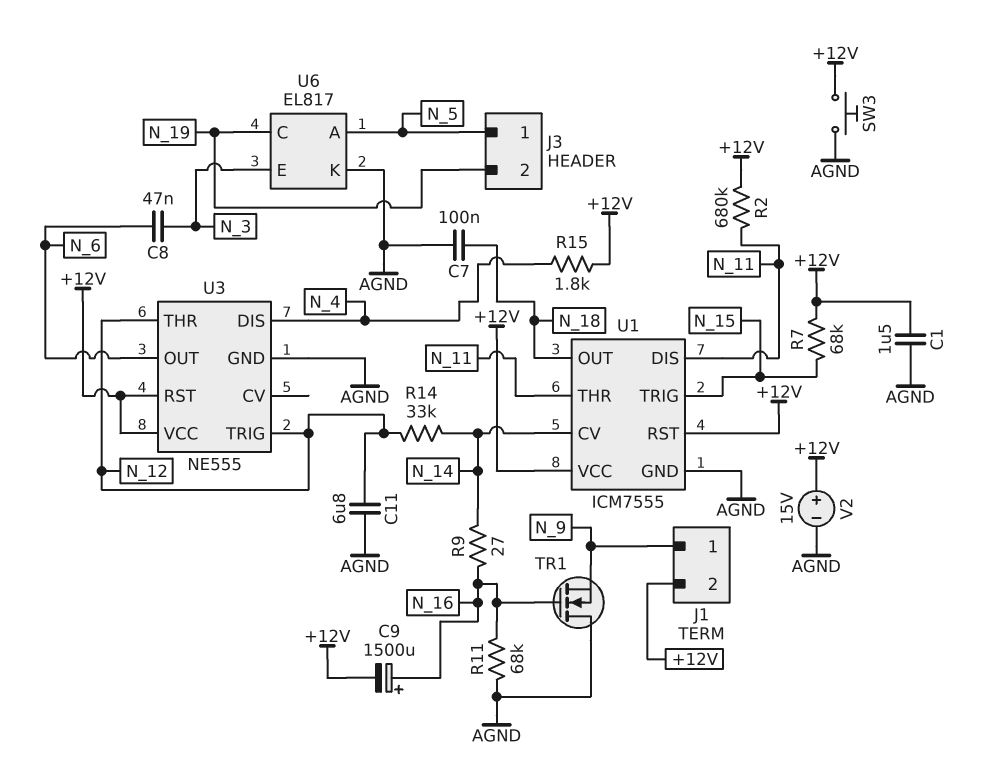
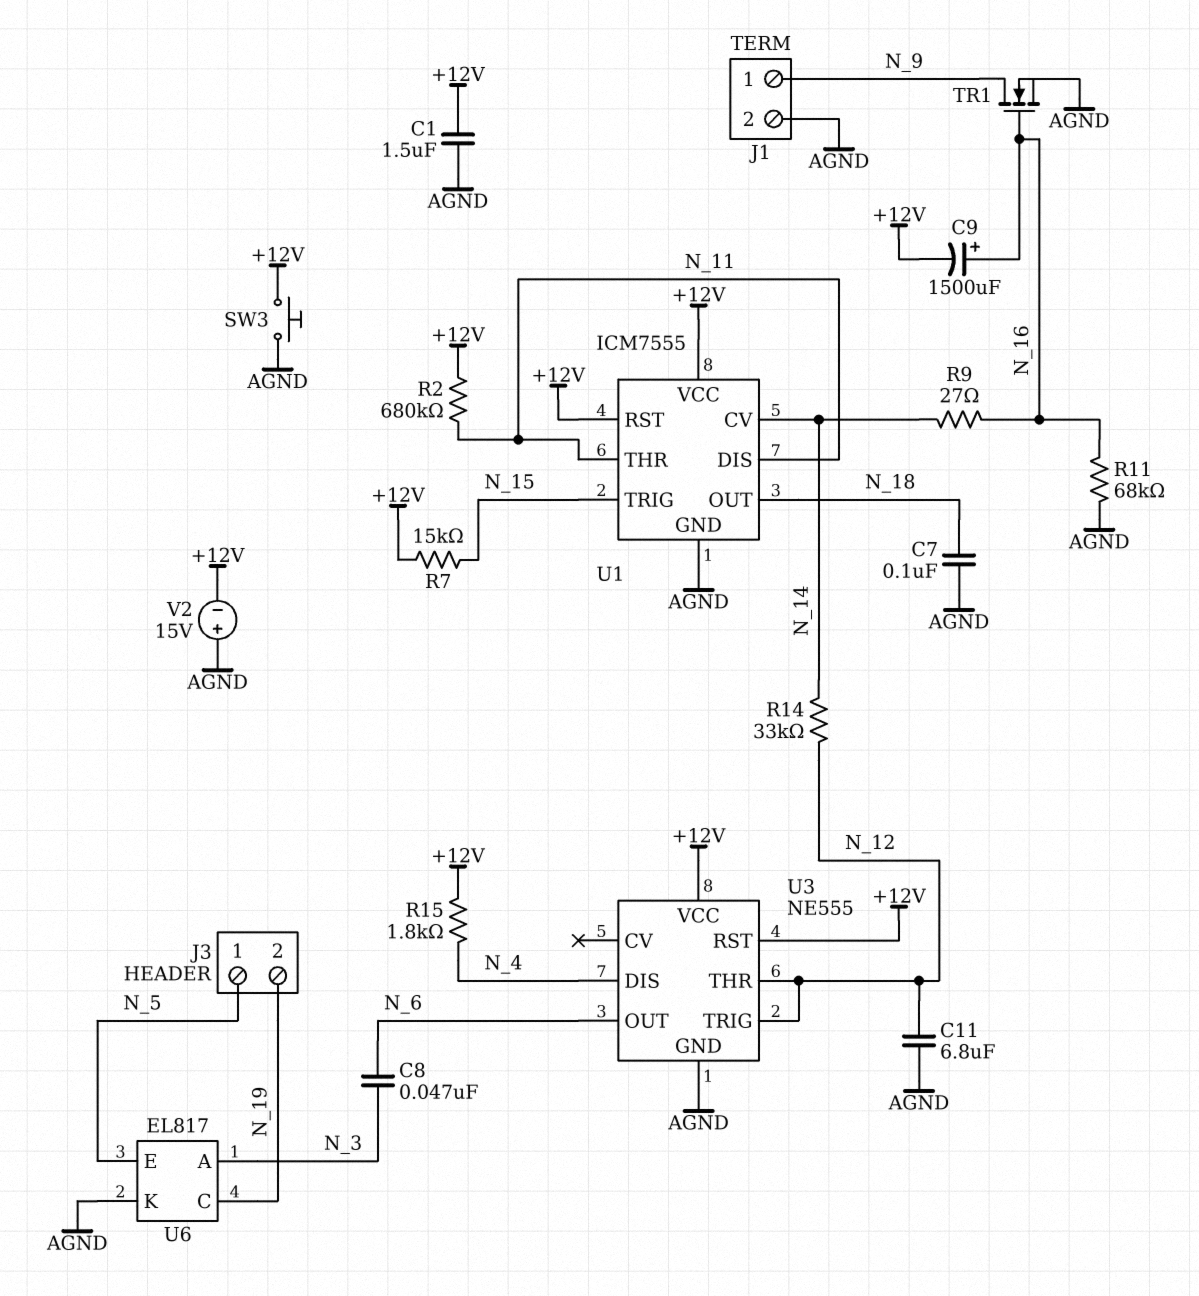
J1 pin 2: +12V -> AGND
R7: 68k (+12V, N_15) -> 15k (+12V, N_15)
TR1: NMOS (G N_16, D AGND, S N_9) -> NMOS (G N_16, D N_9, S AGND)
U6 pin A: N_5 -> N_3
U6 pin E: N_3 -> N_5
V2: 15V (plus +12V, minus AGND) -> 15V (plus AGND, minus +12V)

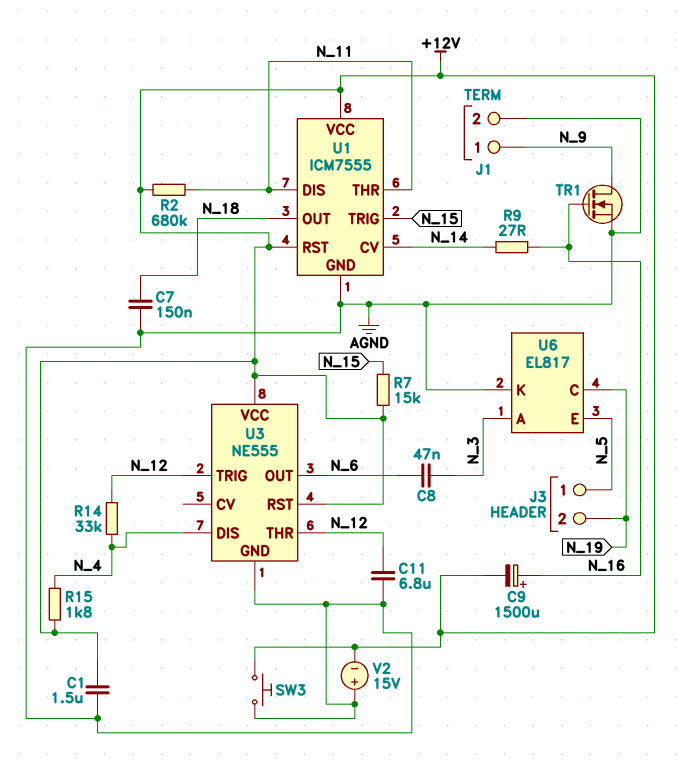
C7: 100nF (AGND, N_18) -> 150nF (AGND, N_18)
R11: 68k (AGND, N_16) -> none
R14: 33k (N_12, N_14) -> 33k (N_4, N_12)

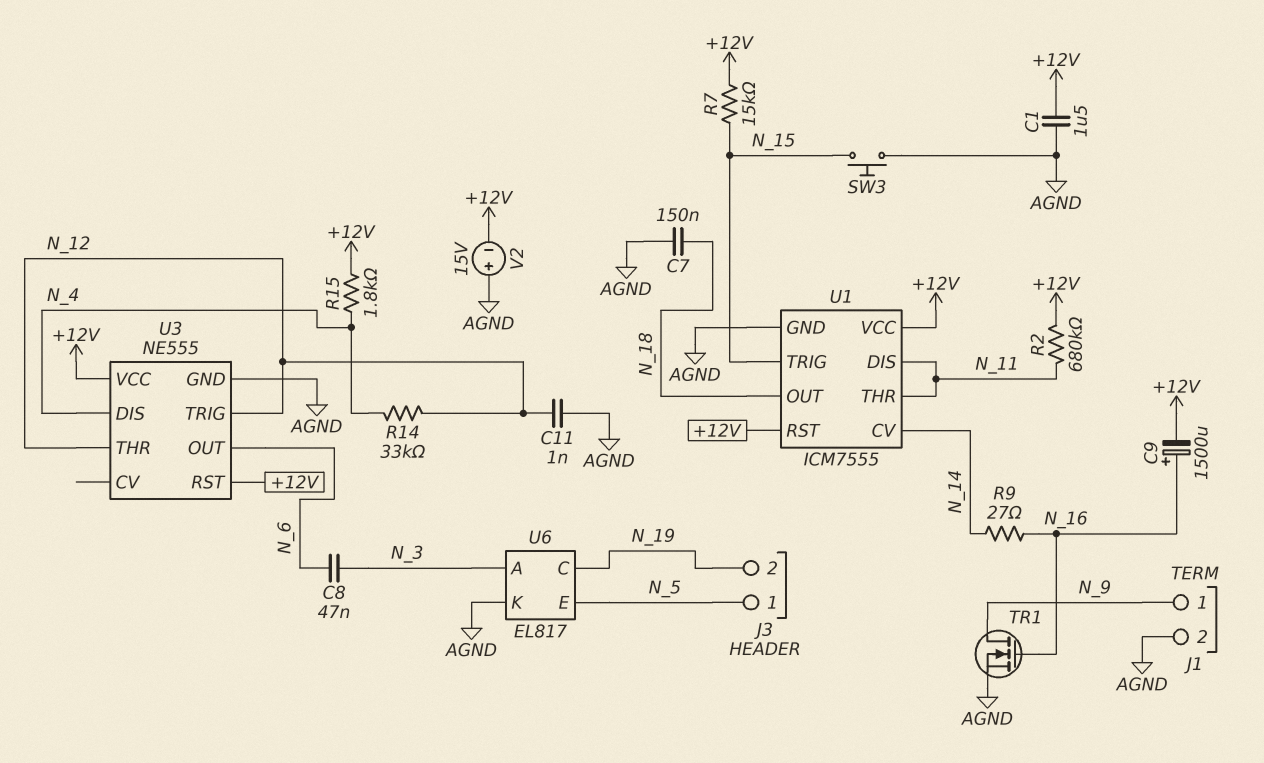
C11: 6.8uF (AGND, N_12) -> 1nF (AGND, N_12)
SW3: button (+12V, AGND) -> button (AGND, N_15)

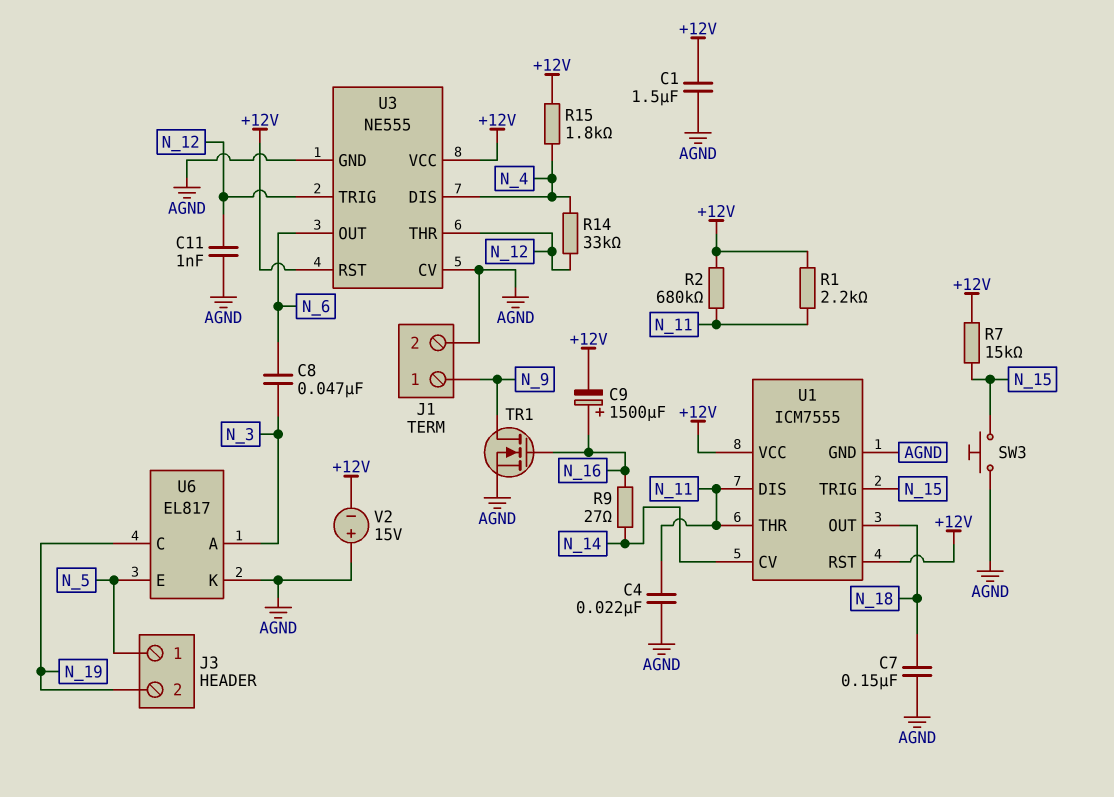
C4: none -> 22nF (AGND, N_11)
R1: none -> 2.2k (+12V, N_11)
U3 pin CV: none -> AGND

